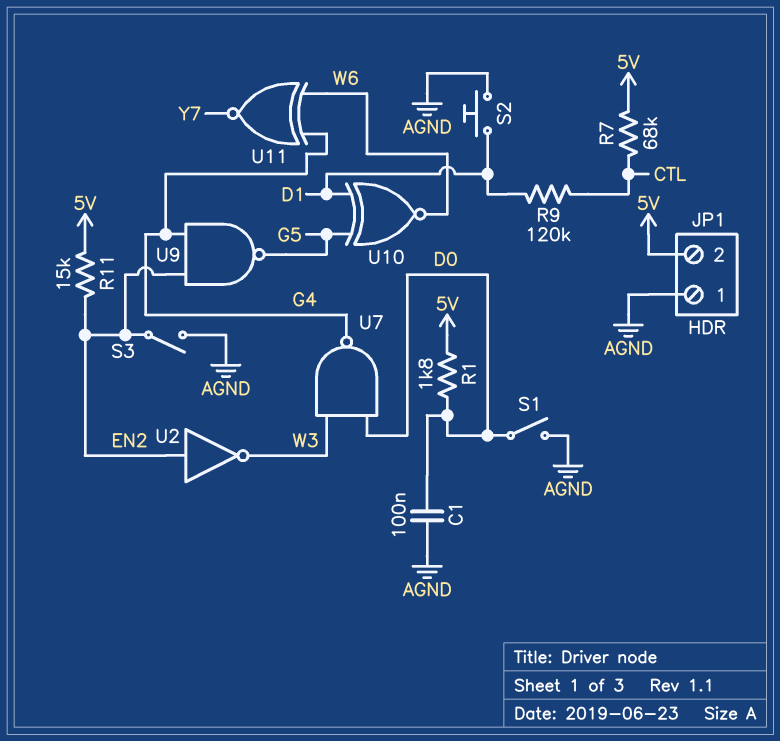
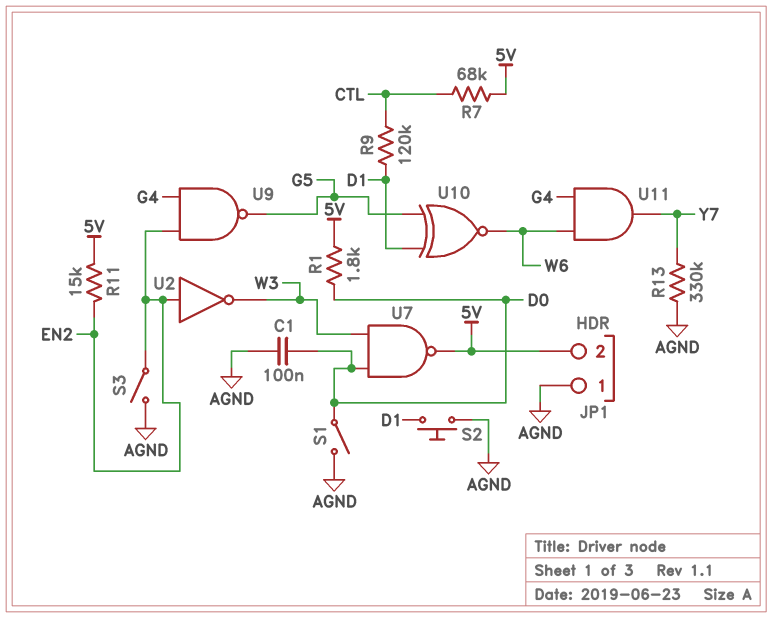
R13: none -> 330k (AGND, Y7)
U7: NAND (in D0, in W3, out G4) -> NAND (in D0, in W3, out 5V)
U11: XNOR (in G4, in W6, out Y7) -> AND (in G4, in W6, out Y7)

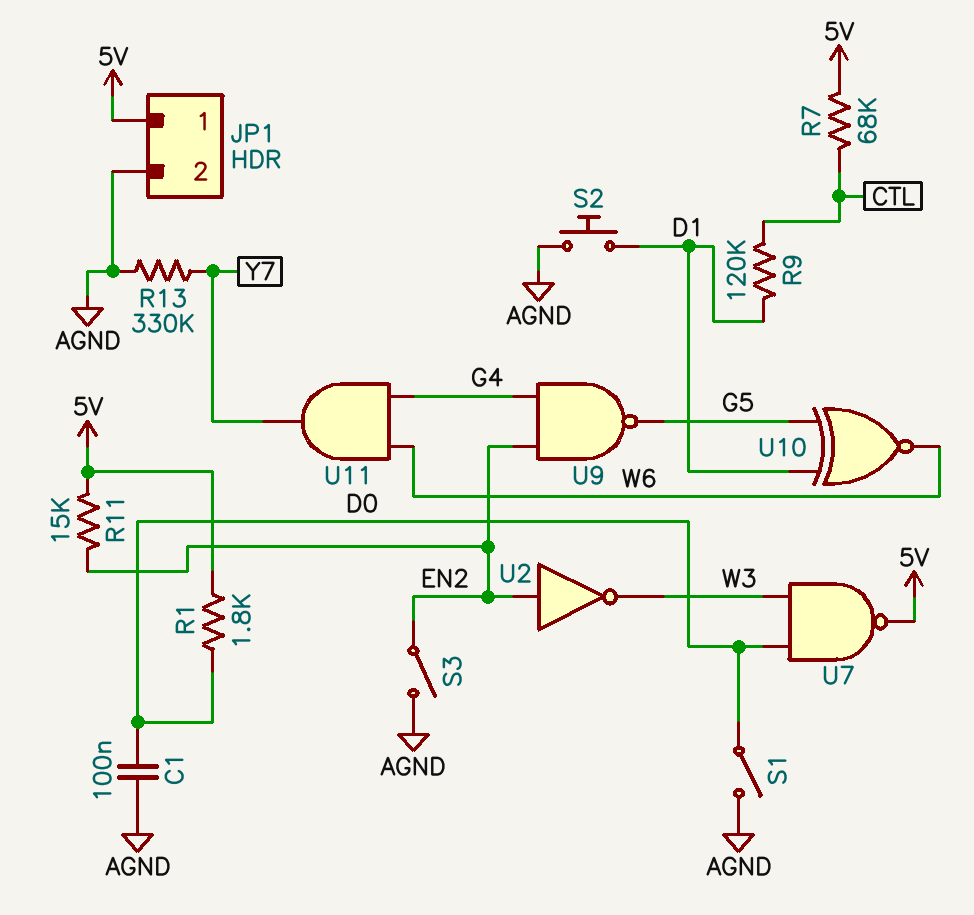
JP1 pin 1: AGND -> 5V
JP1 pin 2: 5V -> AGND

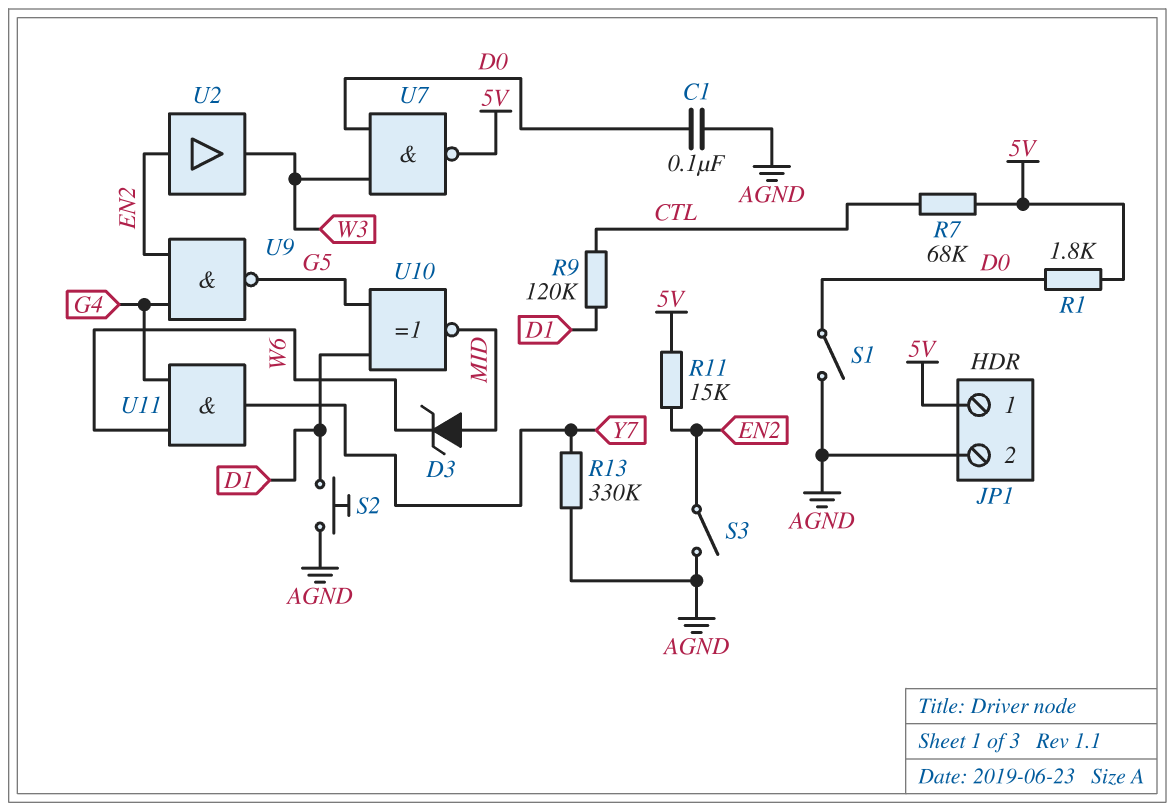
D3: none -> zener (A MID, K W6)
U2: NOT (in EN2, out W3) -> buffer (in EN2, out W3)
U10: XNOR (in D1, in G5, out W6) -> XNOR (in D1, in G5, out MID)

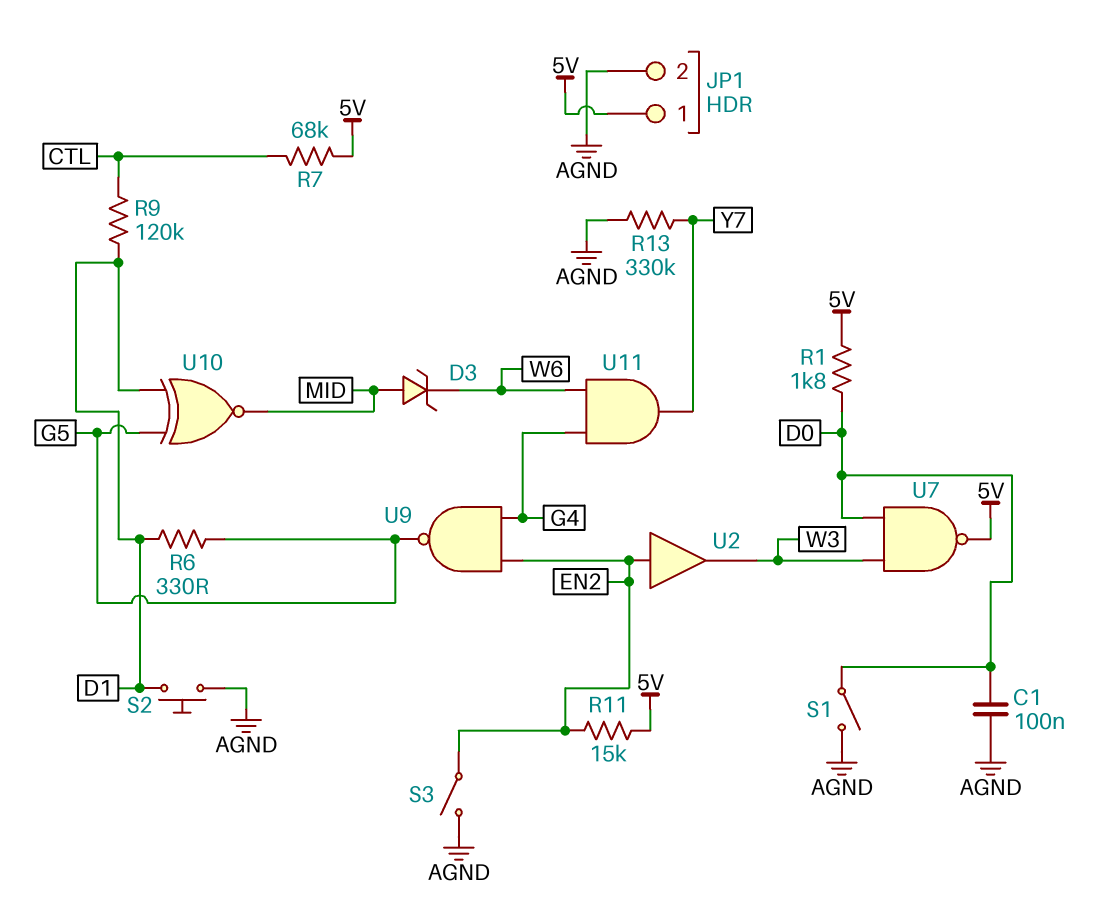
R6: none -> 330 (D1, G5)

